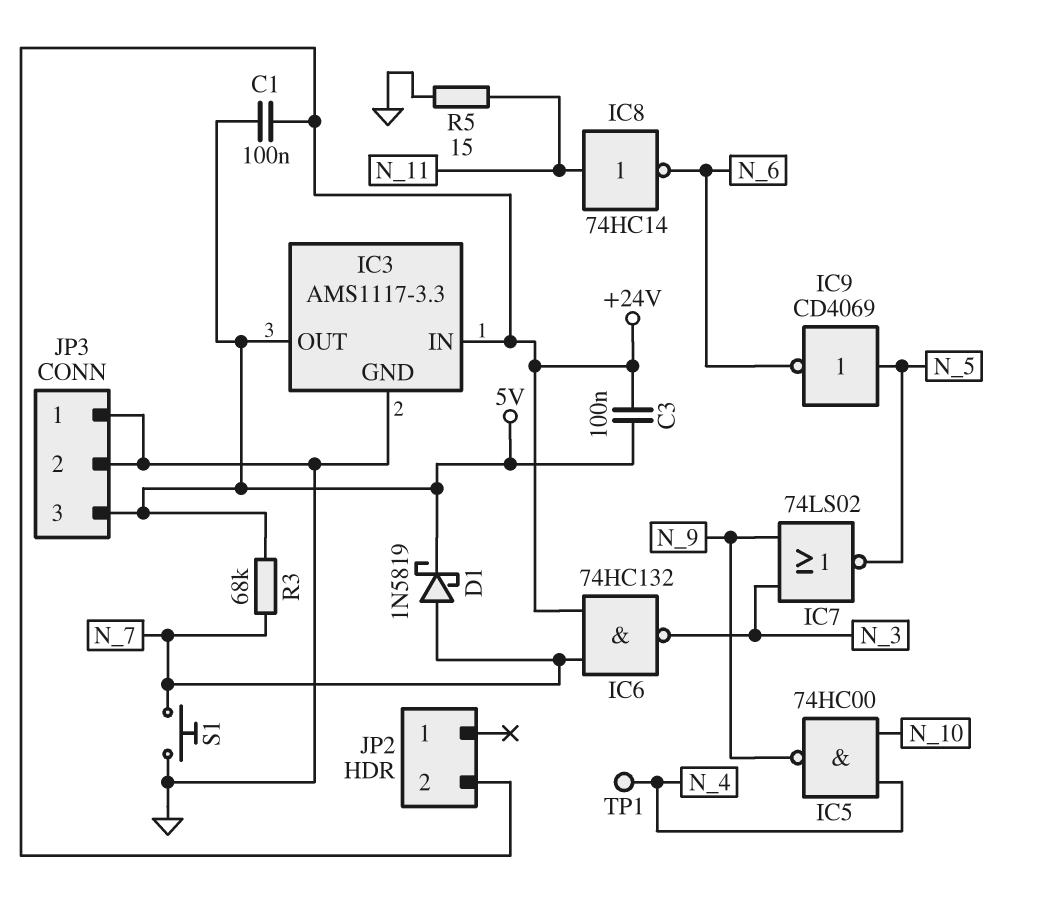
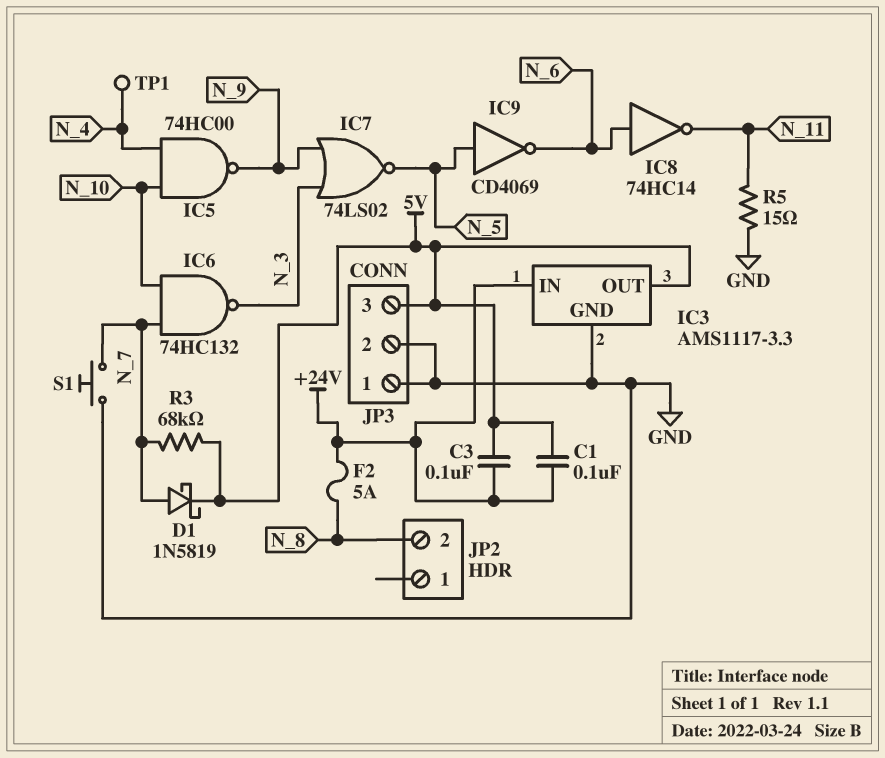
F2: none -> 5A (+24V, N_8)
IC6: NAND 74HC132 (in +24V, in N_7, out N_3) -> NAND 74HC132 (in N_7, in N_10, out N_3)
IC8: NOT 74HC14 (in N_11, out N_6) -> NOT 74HC14 (in N_6, out N_11)
JP2 pin 2: +24V -> N_8

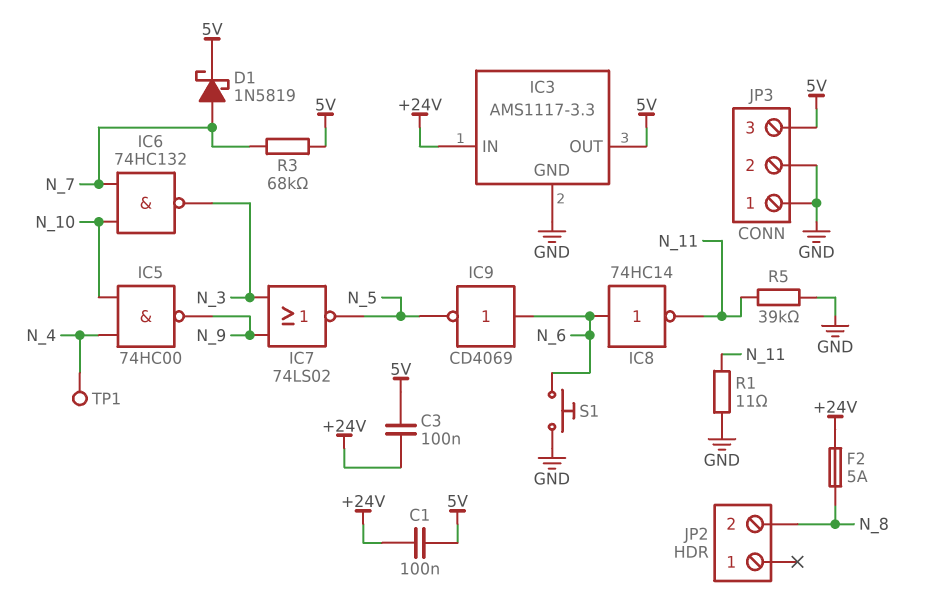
IC9: NOT CD4069 (in N_5, out N_6) -> NOT CD4069 (in N_6, out N_5)
R1: none -> 11 (GND, N_11)
R5: 15 (GND, N_11) -> 39k (GND, N_11)
S1: button (GND, N_7) -> button (GND, N_6)

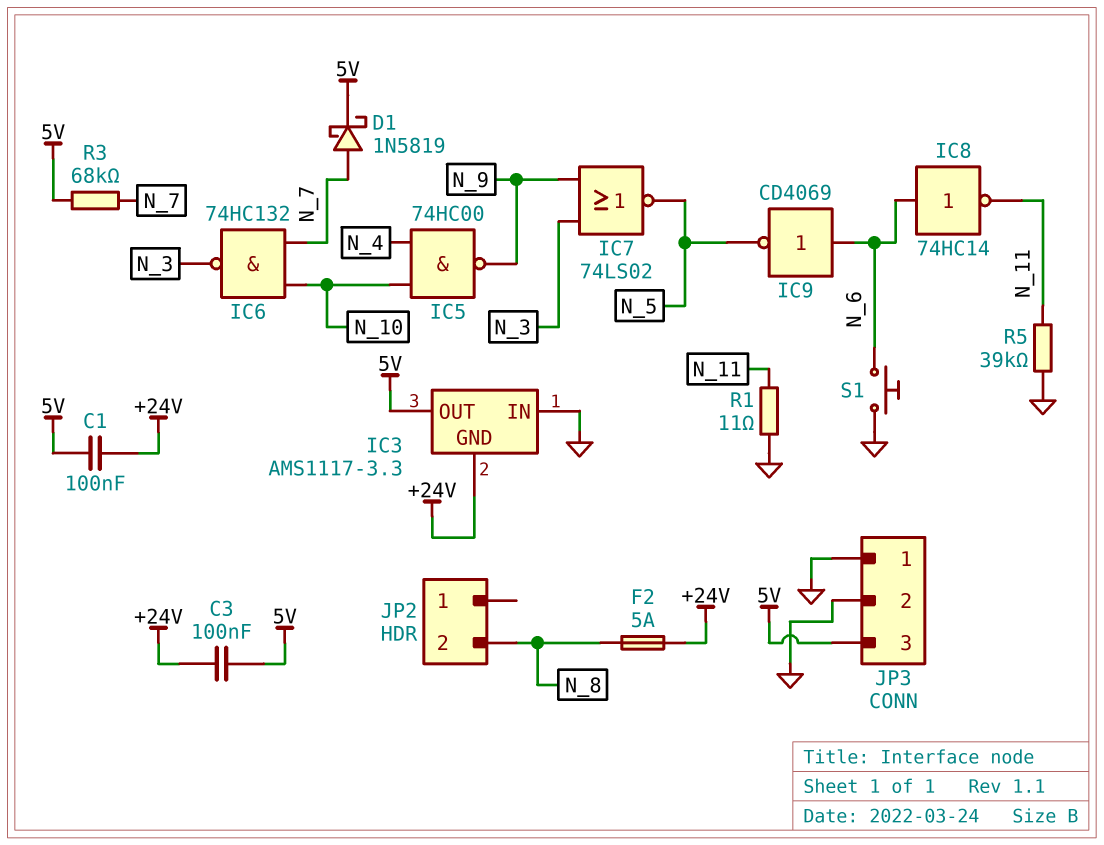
IC3 pin GND: GND -> +24V
IC3 pin IN: +24V -> GND
TP1: test point (N_4) -> none

